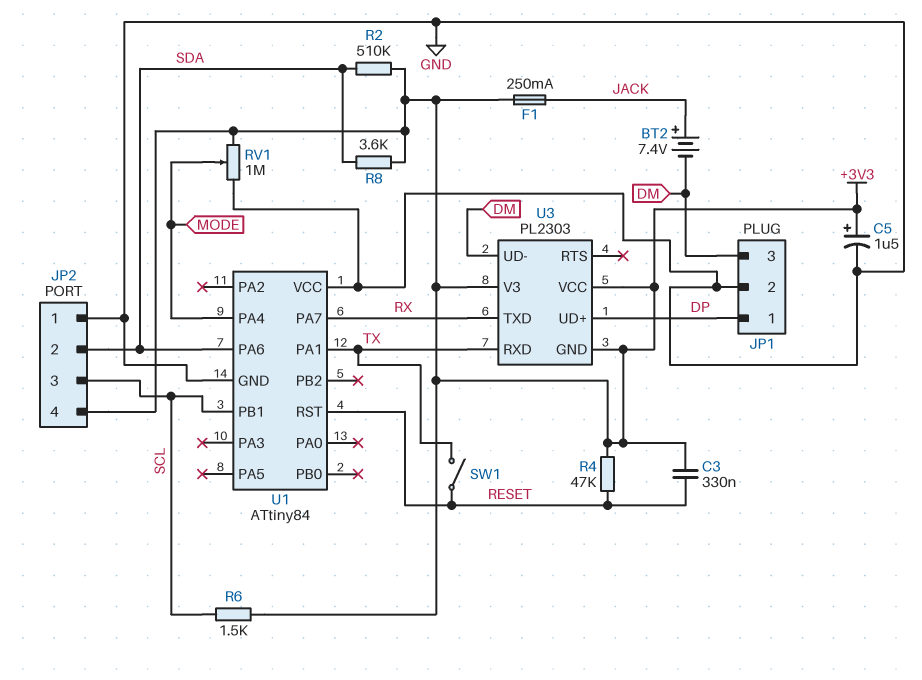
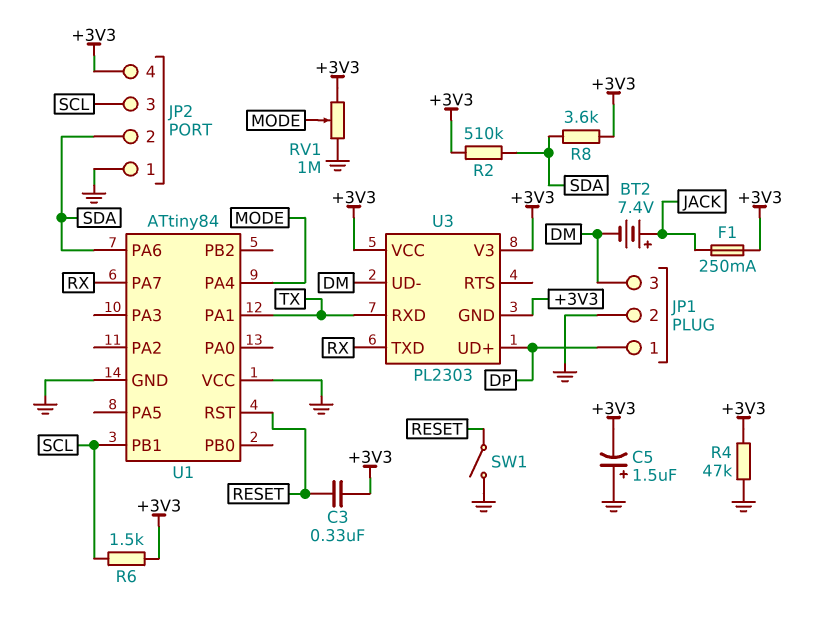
C5: 1.5uF (plus +3V3, minus GND) -> 1.5uF (plus GND, minus +3V3)
R4: 47k (+3V3, RESET) -> 47k (+3V3, GND)
SW1: switch (RESET, TX) -> switch (GND, RESET)

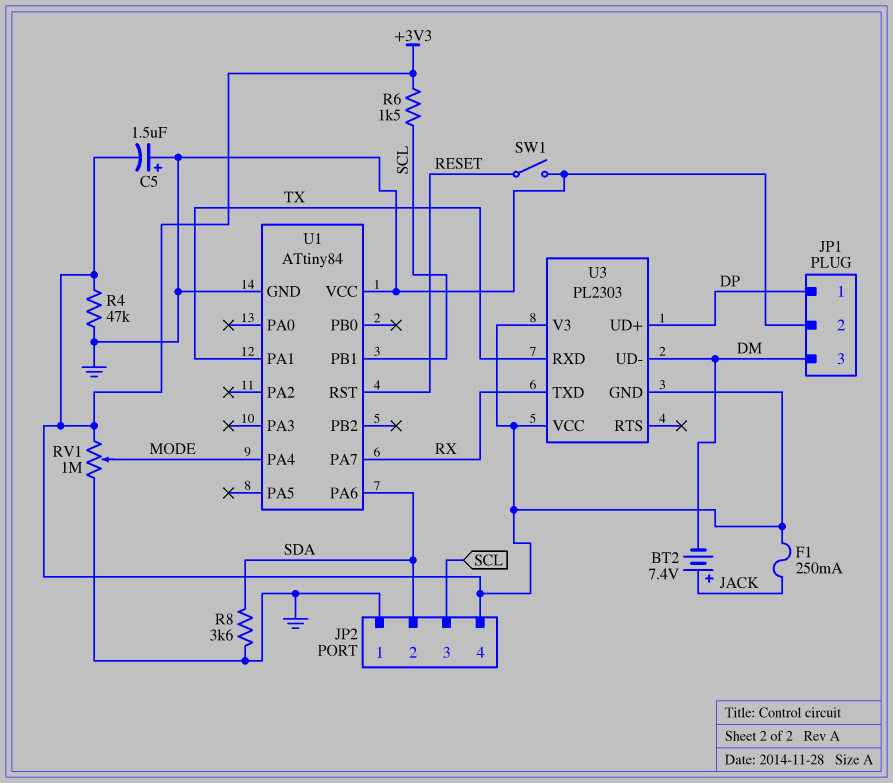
C3: 330nF (+3V3, RESET) -> none
R2: 510k (+3V3, SDA) -> none
R8: 3.6k (+3V3, SDA) -> 3.6k (GND, SDA)

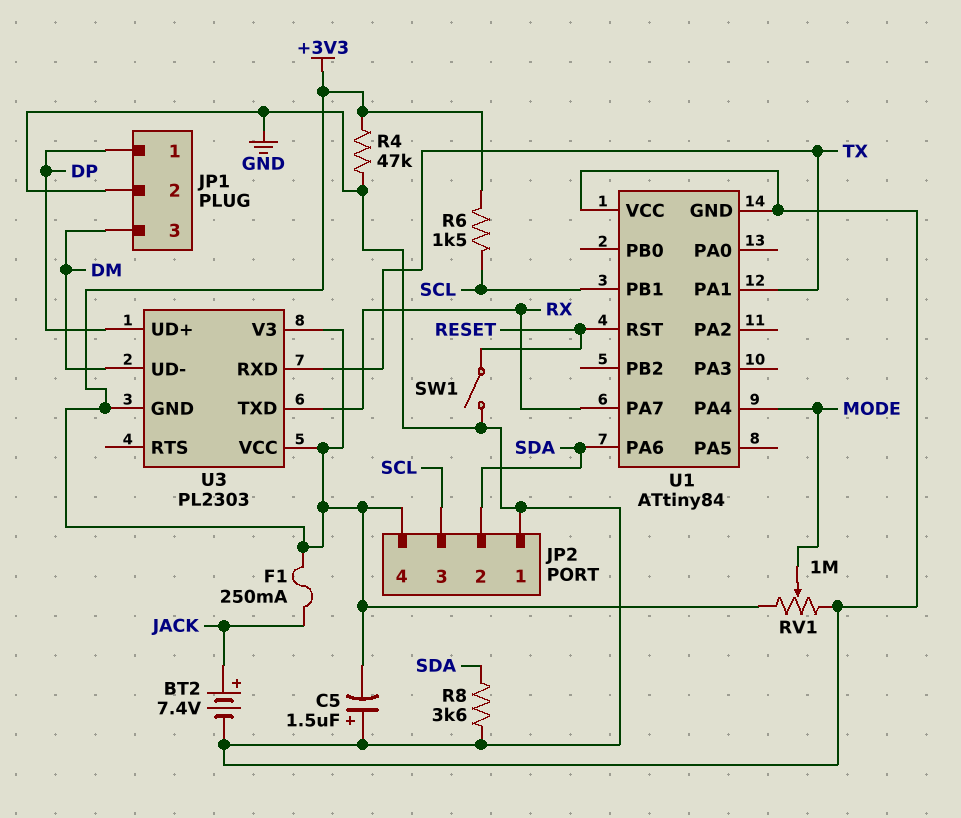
BT2: 7.4V (plus JACK, minus DM) -> 7.4V (plus JACK, minus GND)

